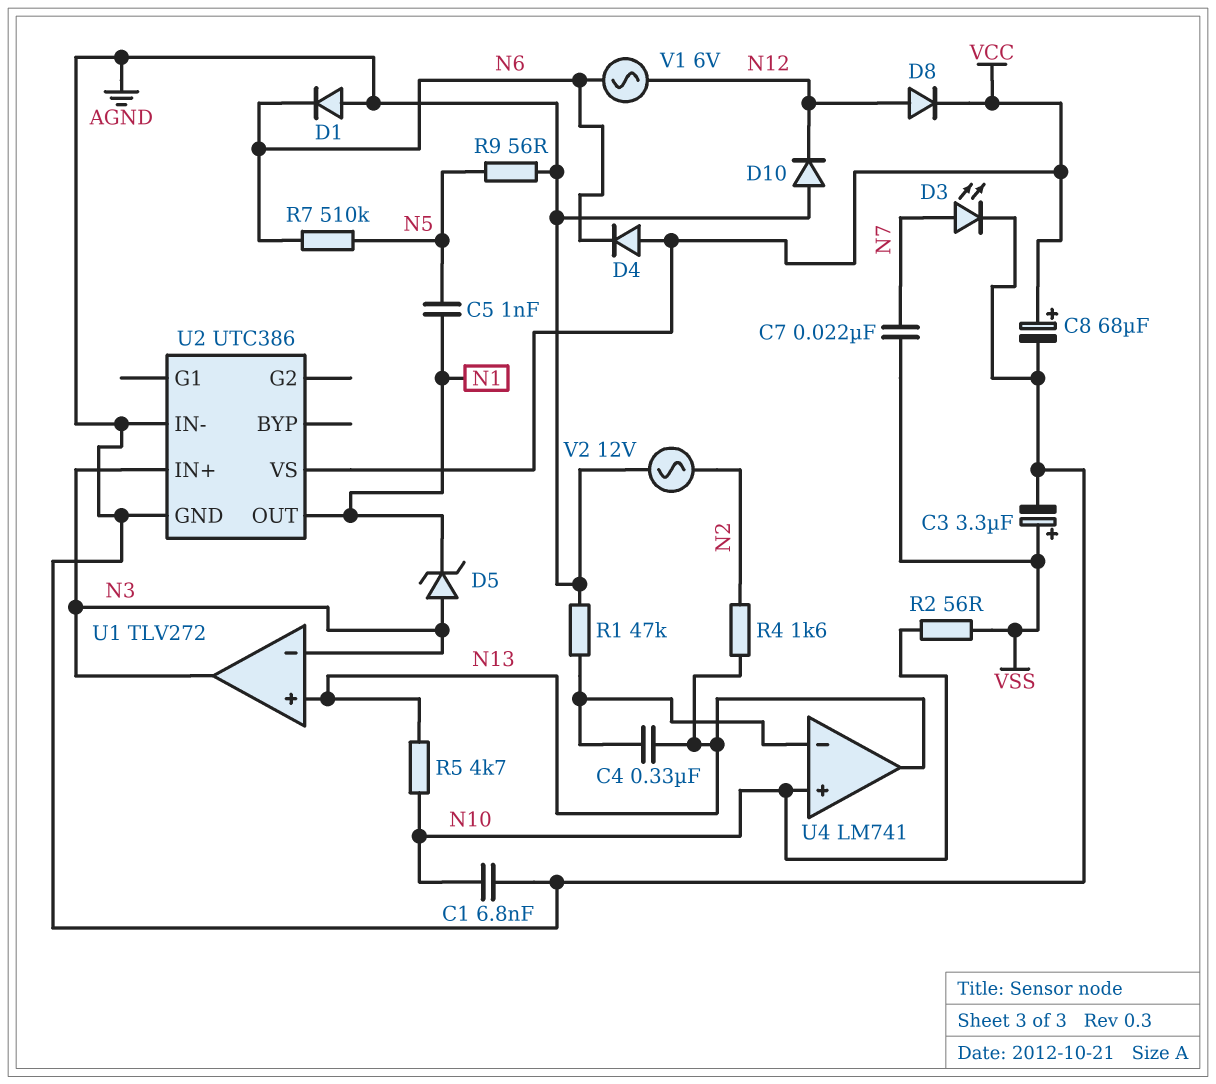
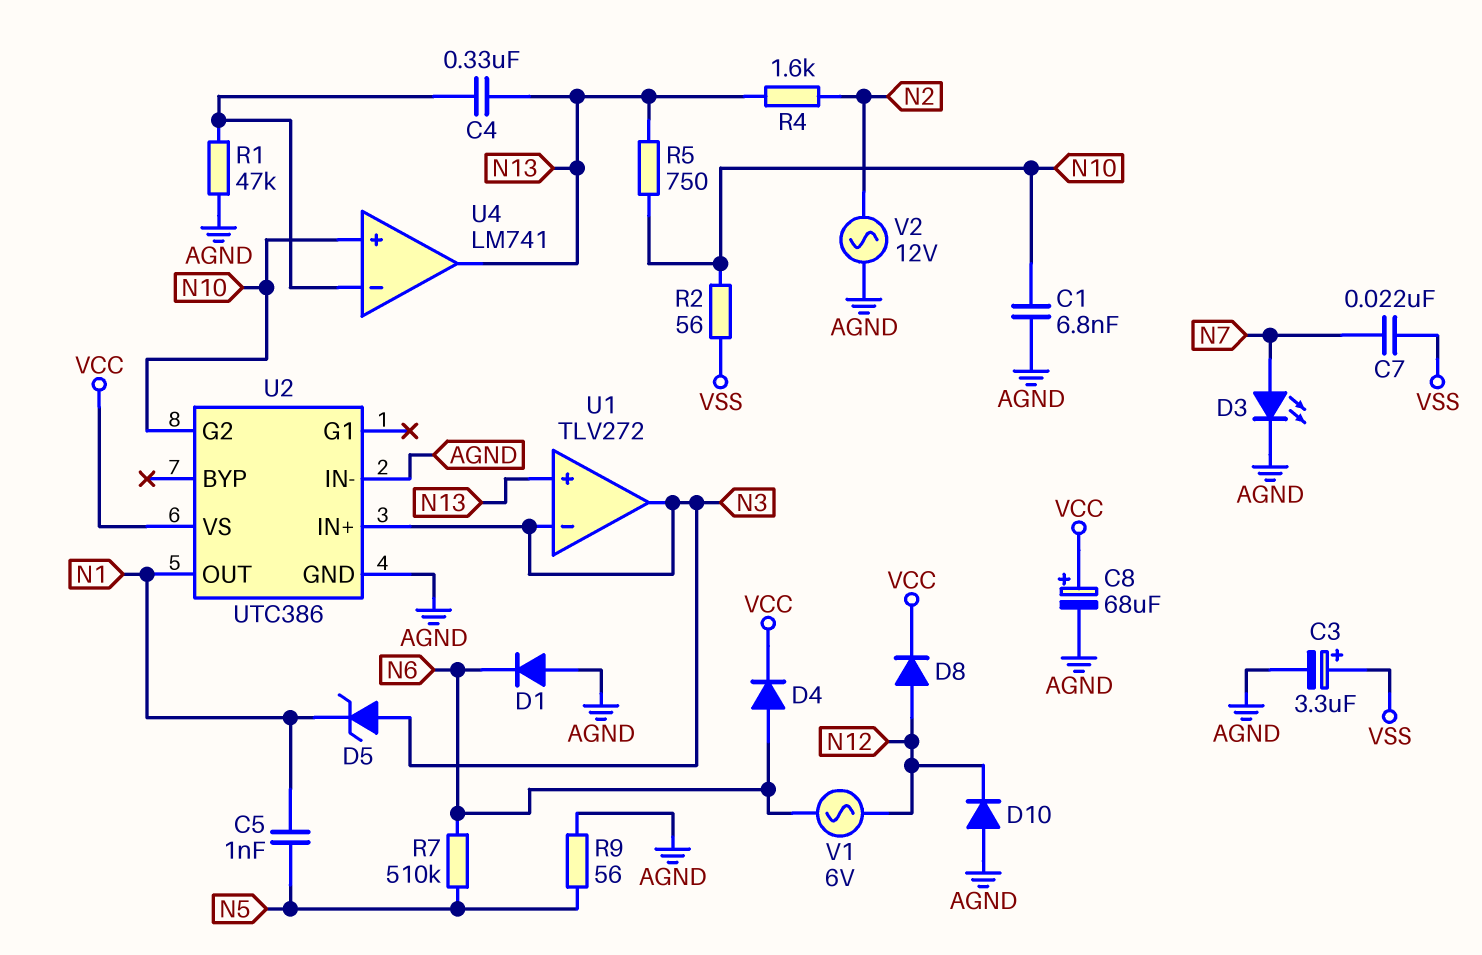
D4: diode (A VCC, K N6) -> diode (A N6, K VCC)
R5: 4.7k (N10, N13) -> 750 (N10, N13)
U2 pin G2: none -> N10

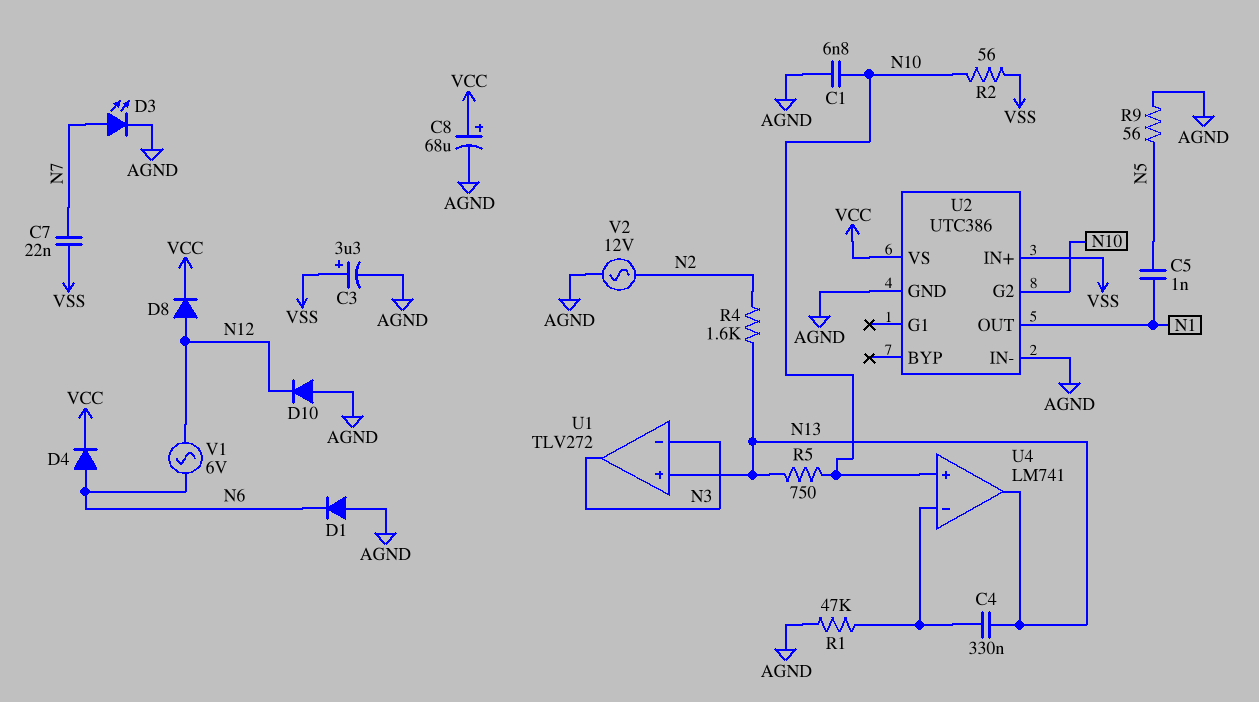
D5: zener (A N3, K N1) -> none
R7: 510k (N5, N6) -> none
U2 pin IN+: N3 -> VSS

